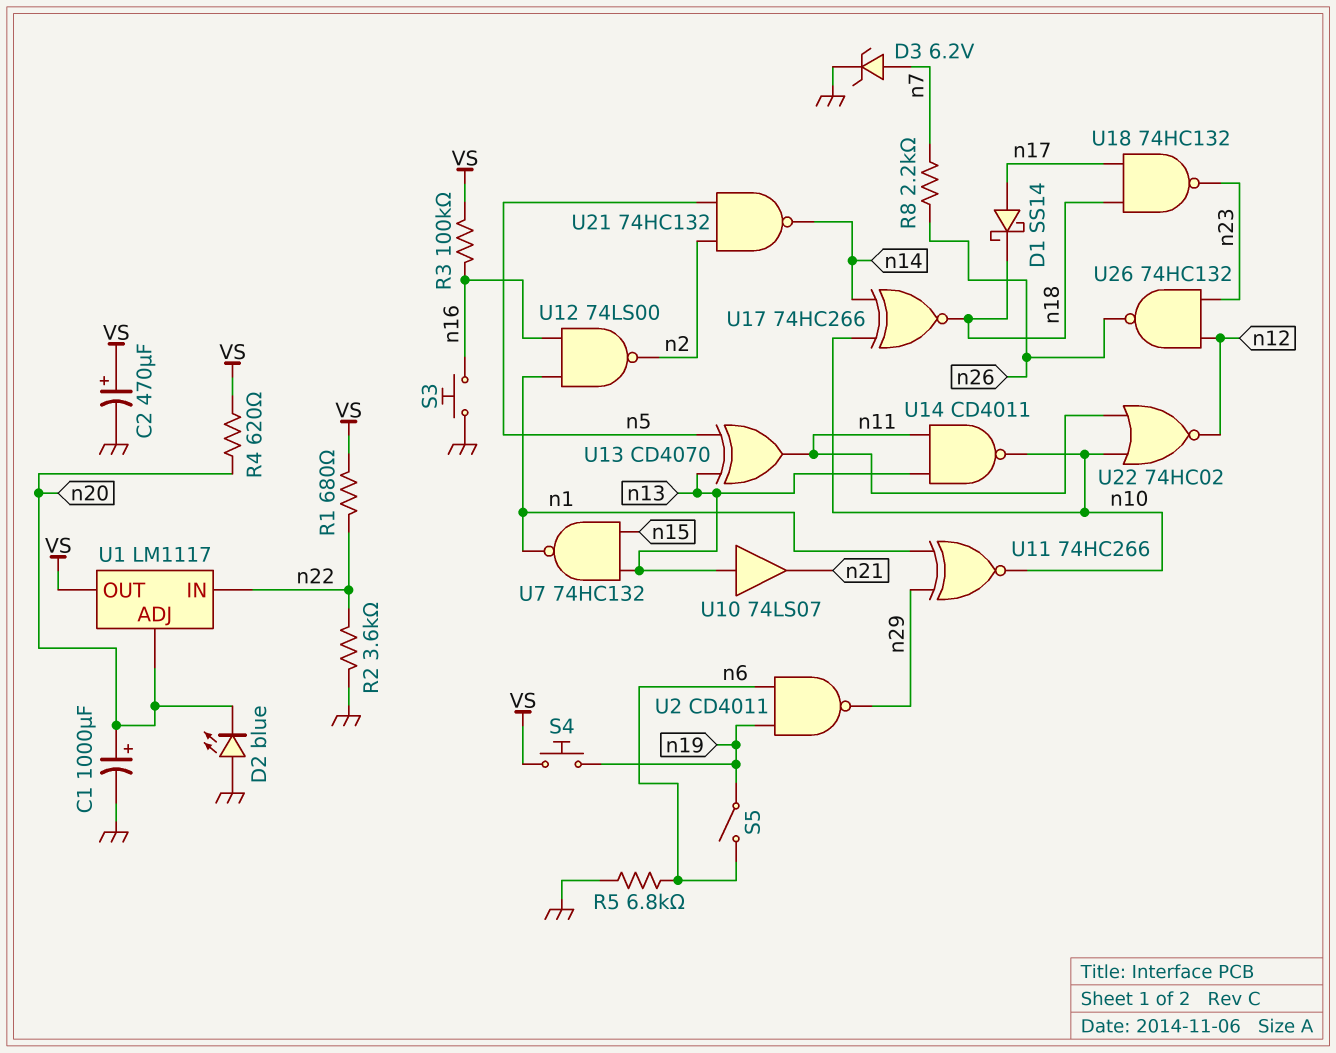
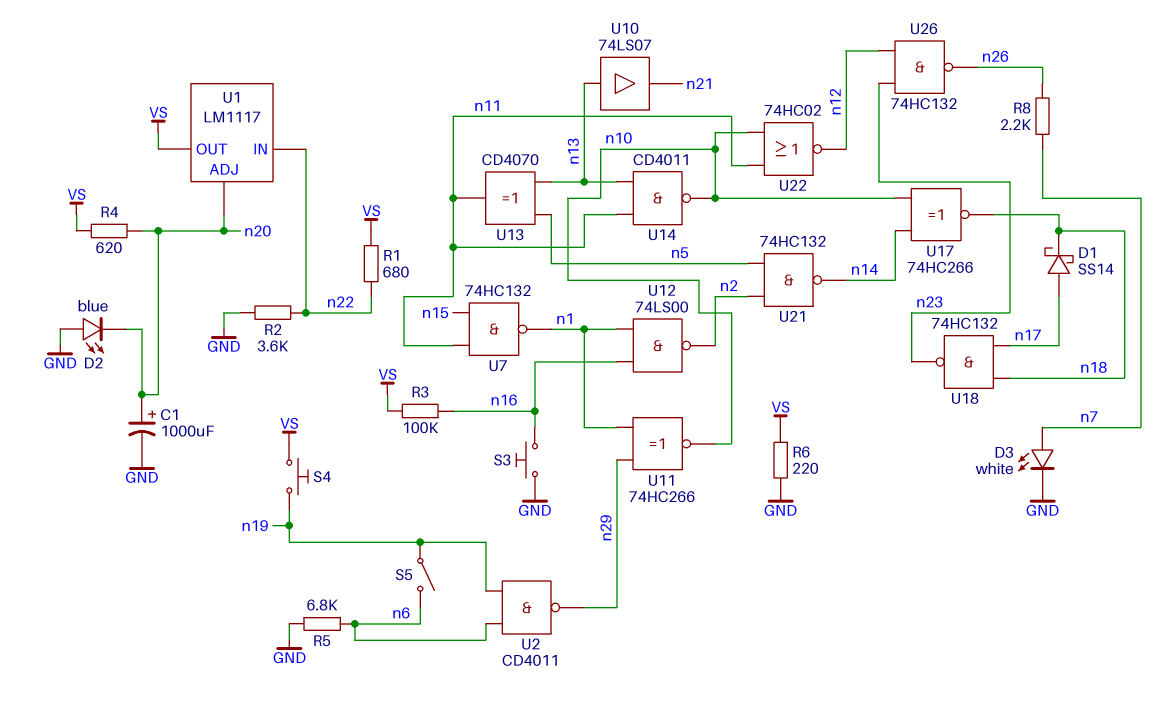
C2: 470uF (plus VS, minus GND) -> none
D3: zener 6.2V (A n7, K GND) -> LED white (A n7, K GND)
R6: none -> 220 (GND, VS)
U7: NAND 74HC132 (in n13, in n15, out n1) -> NAND 74HC132 (in n11, in n15, out n1)

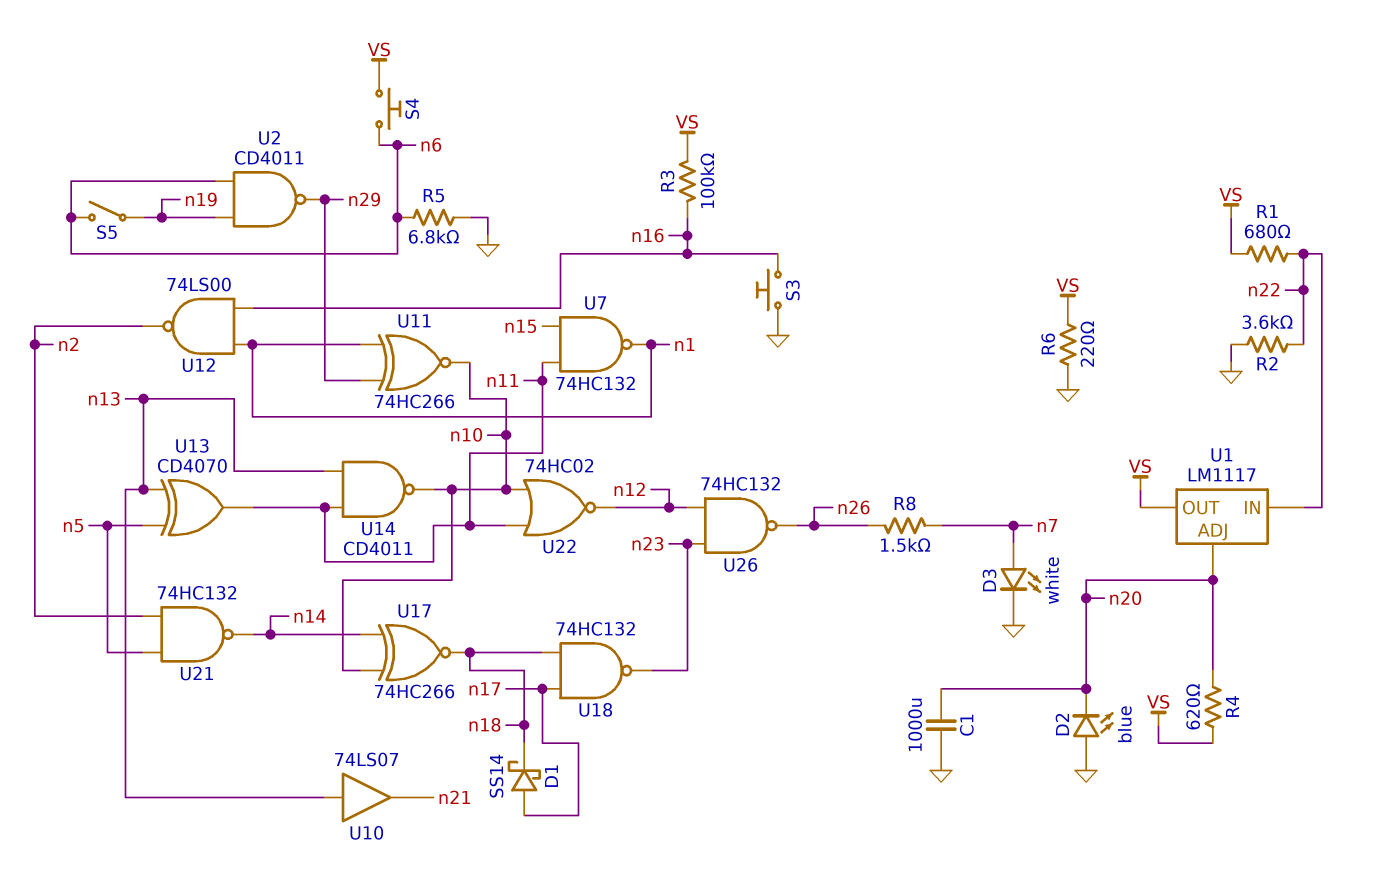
C1: 1000uF (plus n20, minus GND) -> 1000uF (GND, n20)
R8: 2.2k (n7, n26) -> 1.5k (n7, n26)
S4: button (VS, n19) -> button (VS, n6)

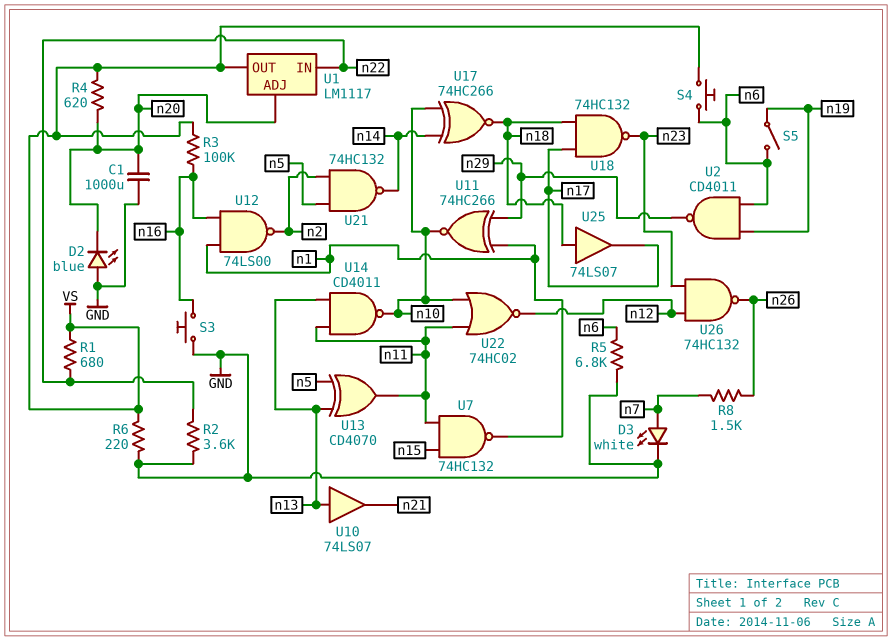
D1: schottky SS14 (A n17, K n18) -> none
U25: none -> buffer 74LS07 (in n18, out n17)

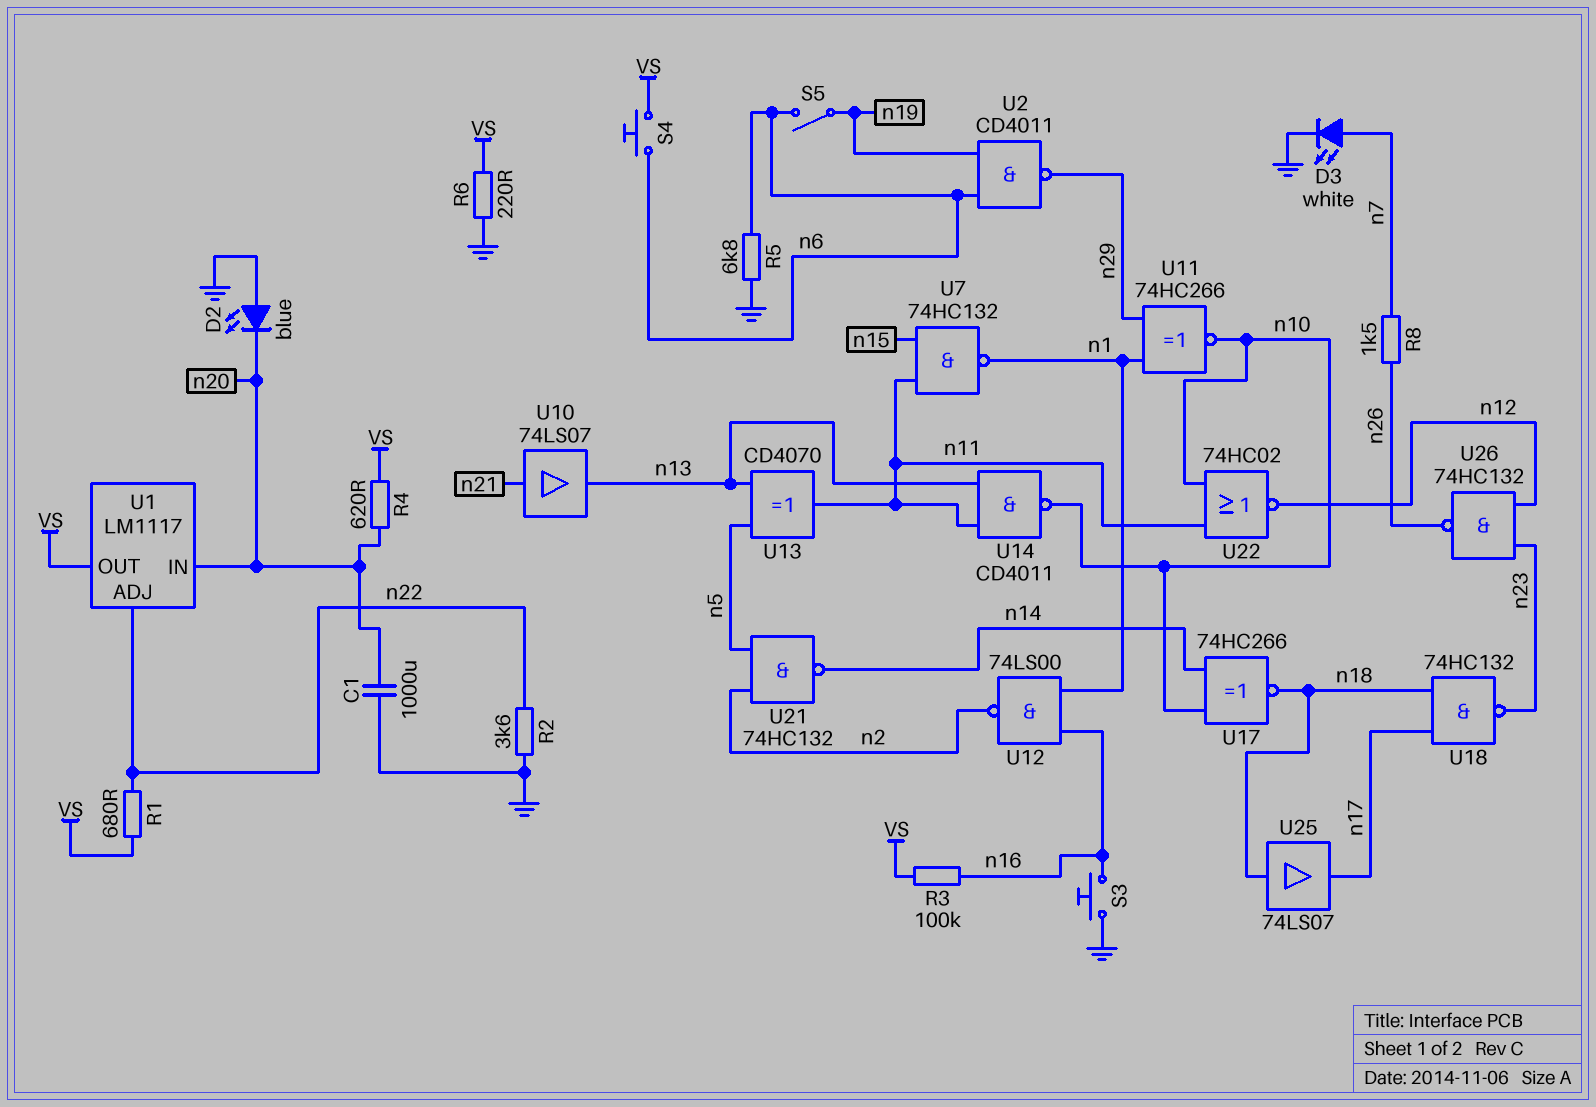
U1 pin ADJ: n20 -> n22
U1 pin IN: n22 -> n20
U10: buffer 74LS07 (in n13, out n21) -> buffer 74LS07 (in n21, out n13)

